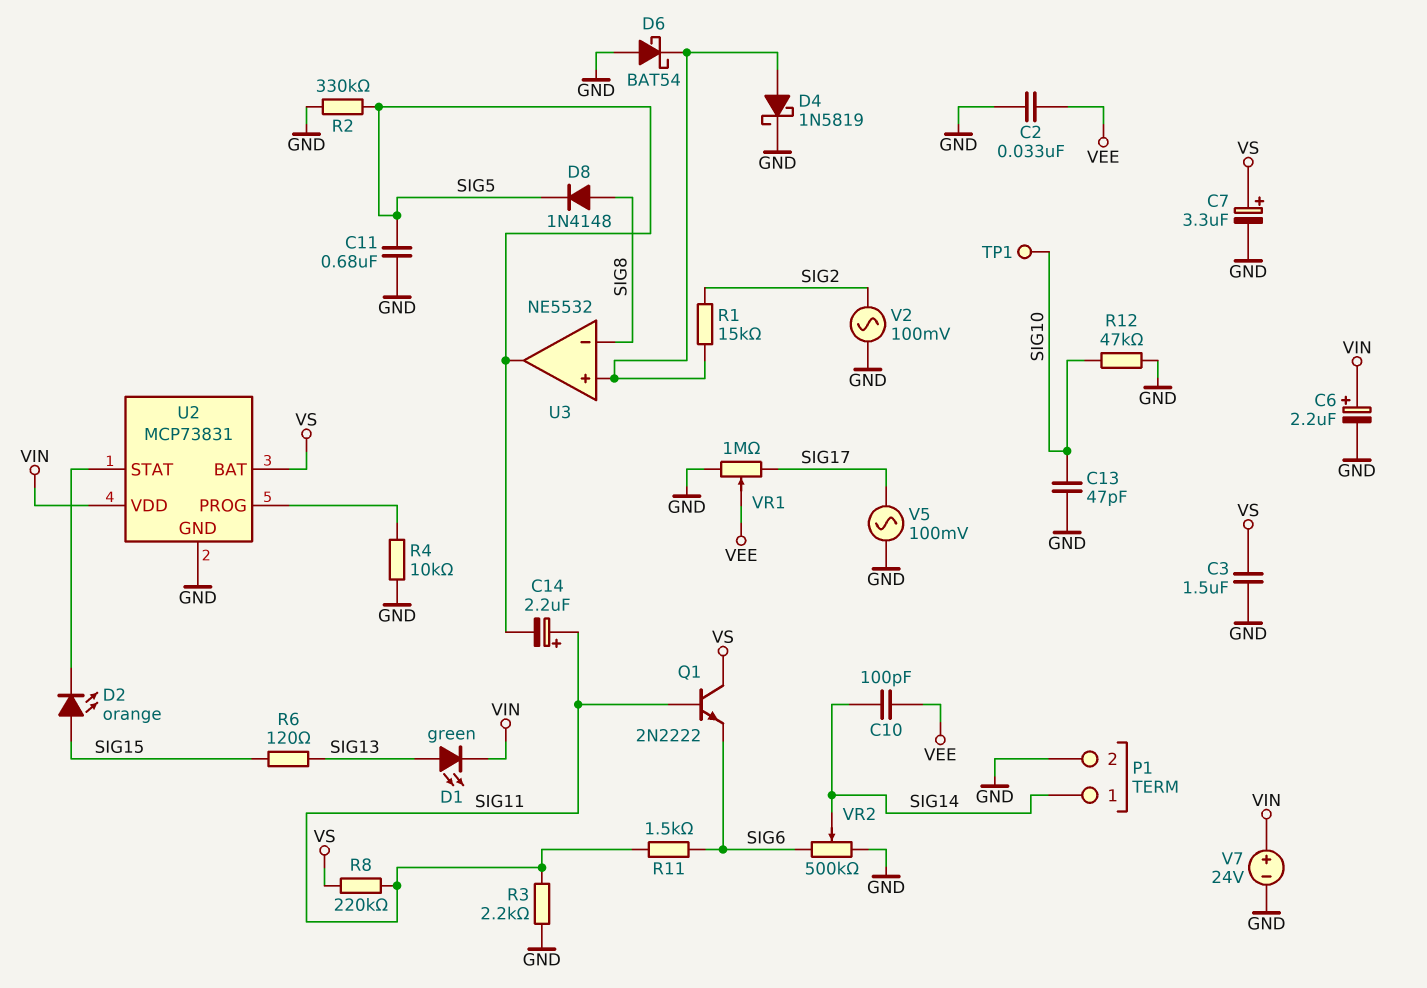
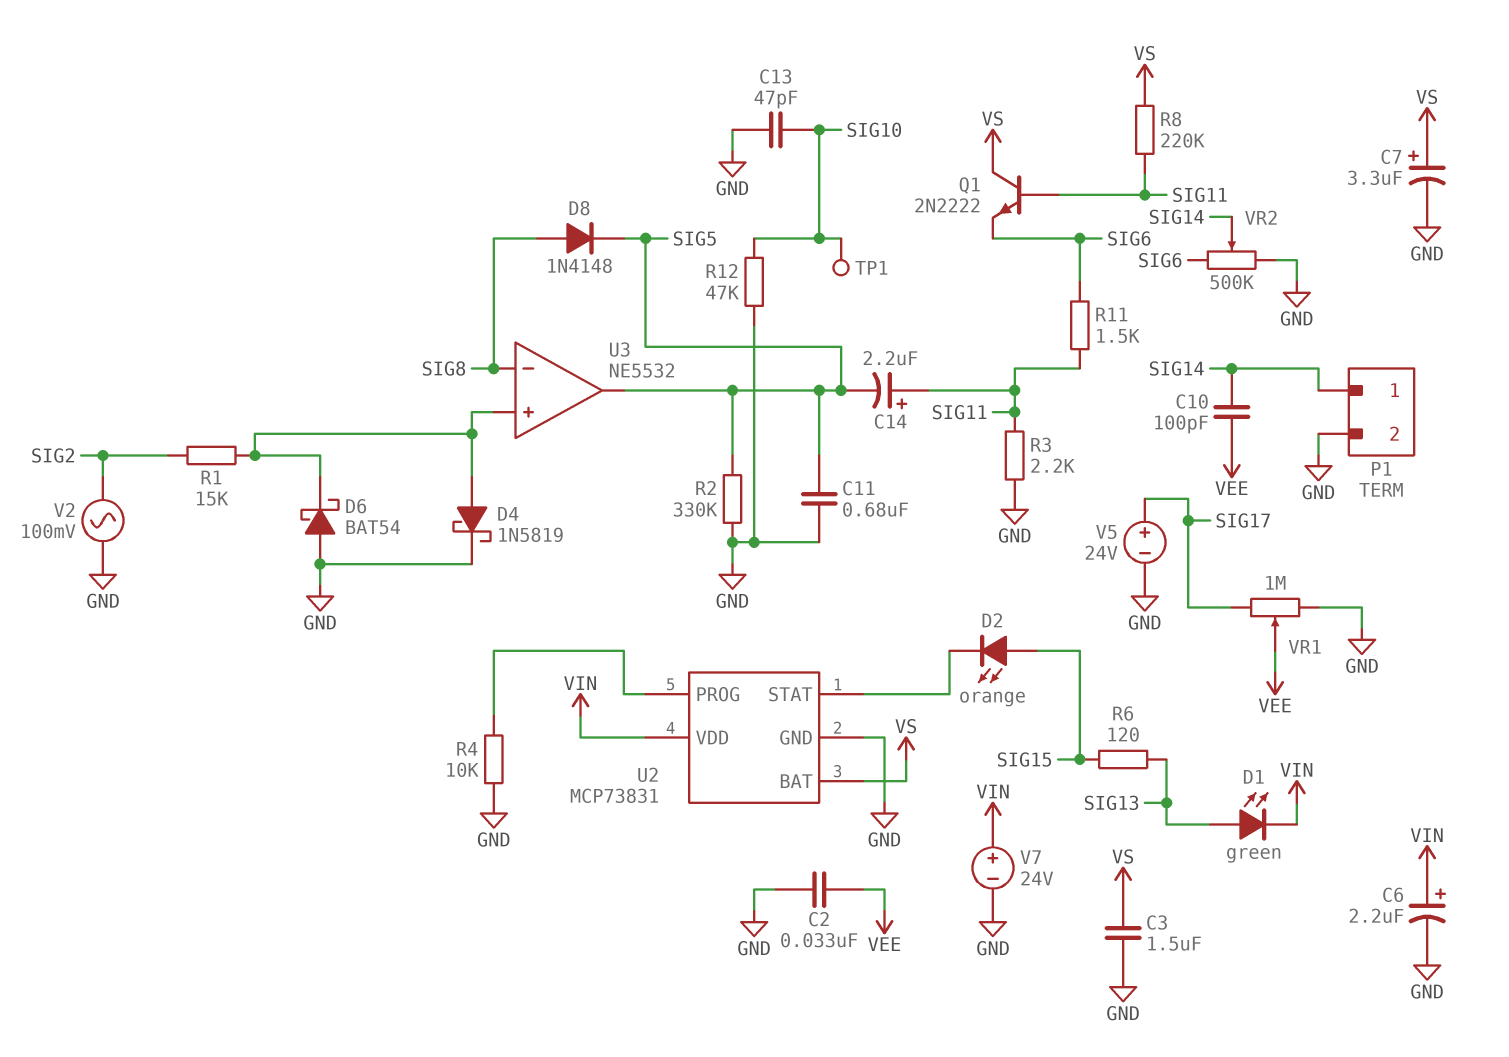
V5: AC 100mV (GND, SIG17) -> 24V (plus SIG17, minus GND)

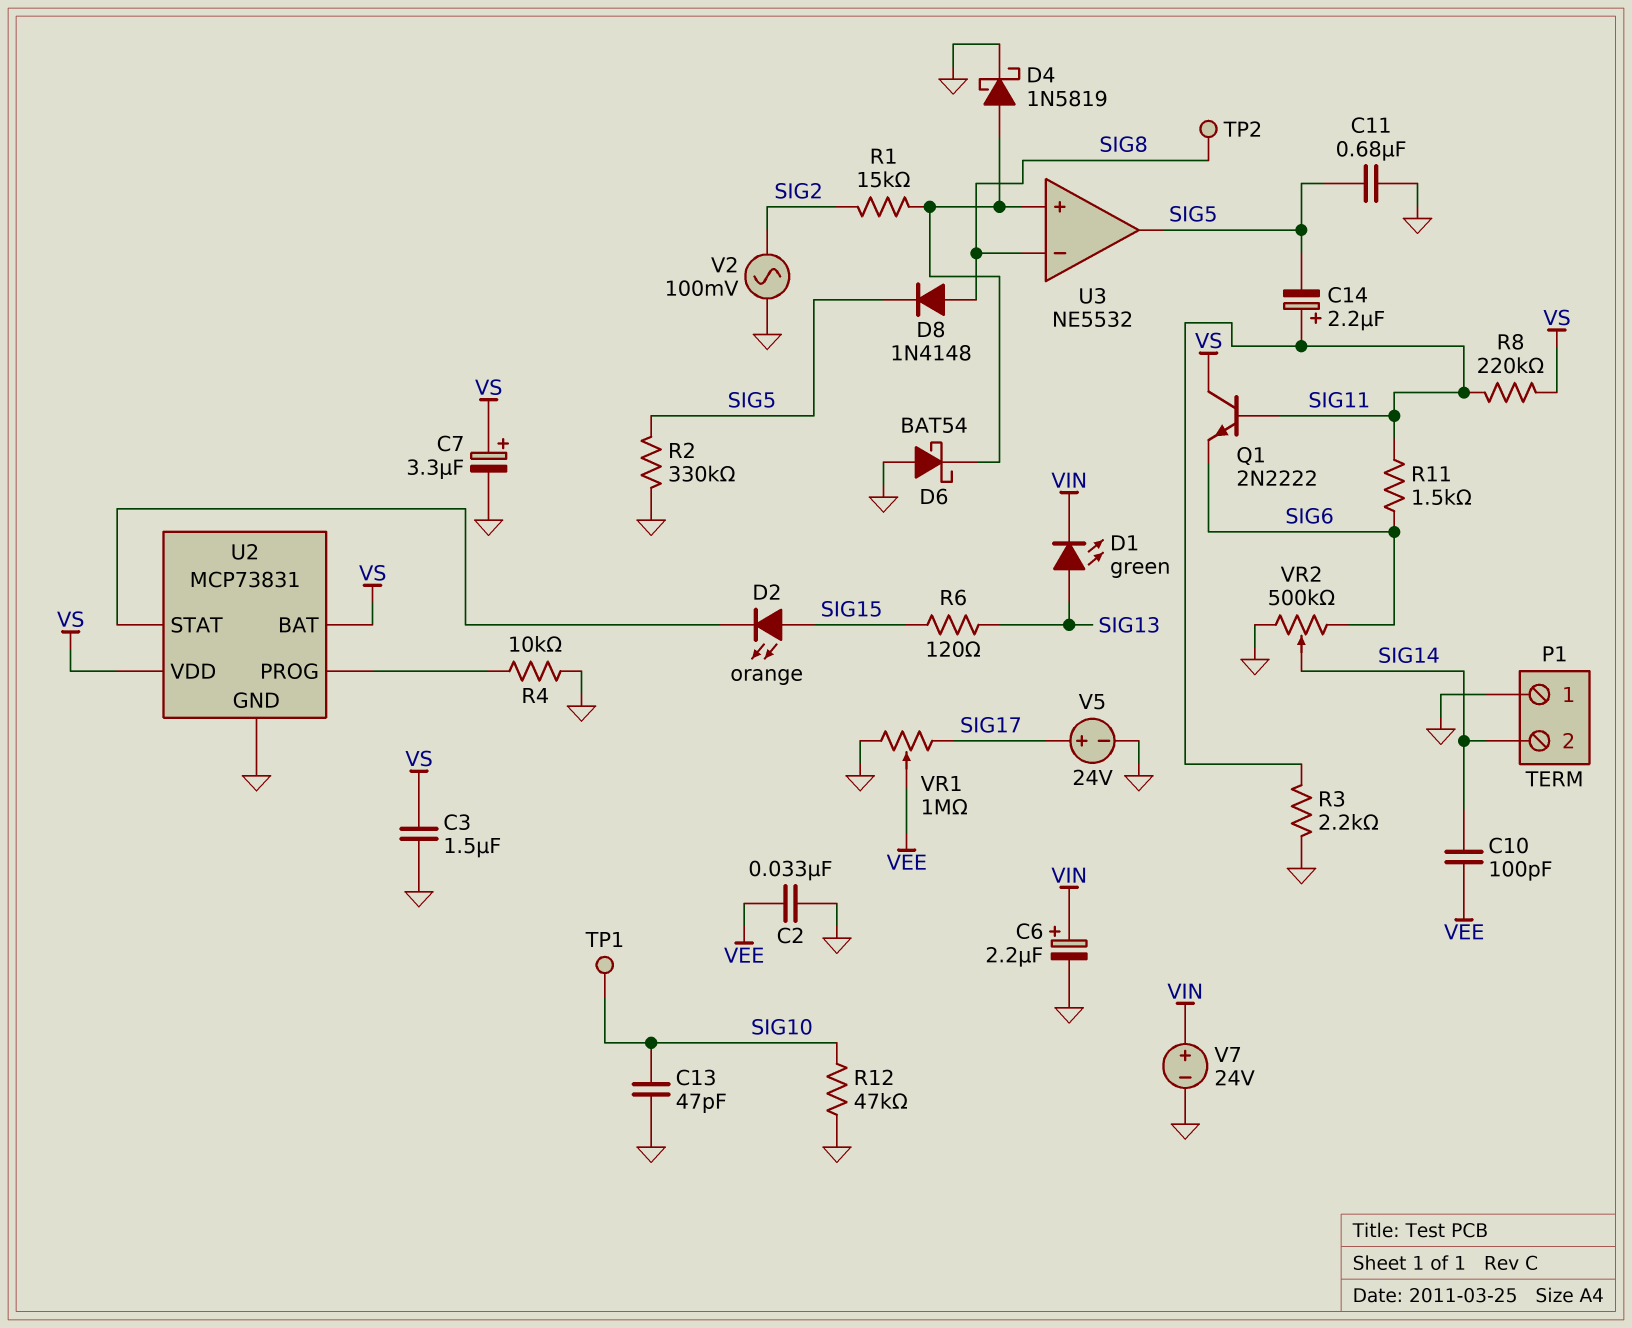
P1 pin 1: SIG14 -> GND
P1 pin 2: GND -> SIG14
TP2: none -> test point (SIG8)
U2 pin VDD: VIN -> VS

